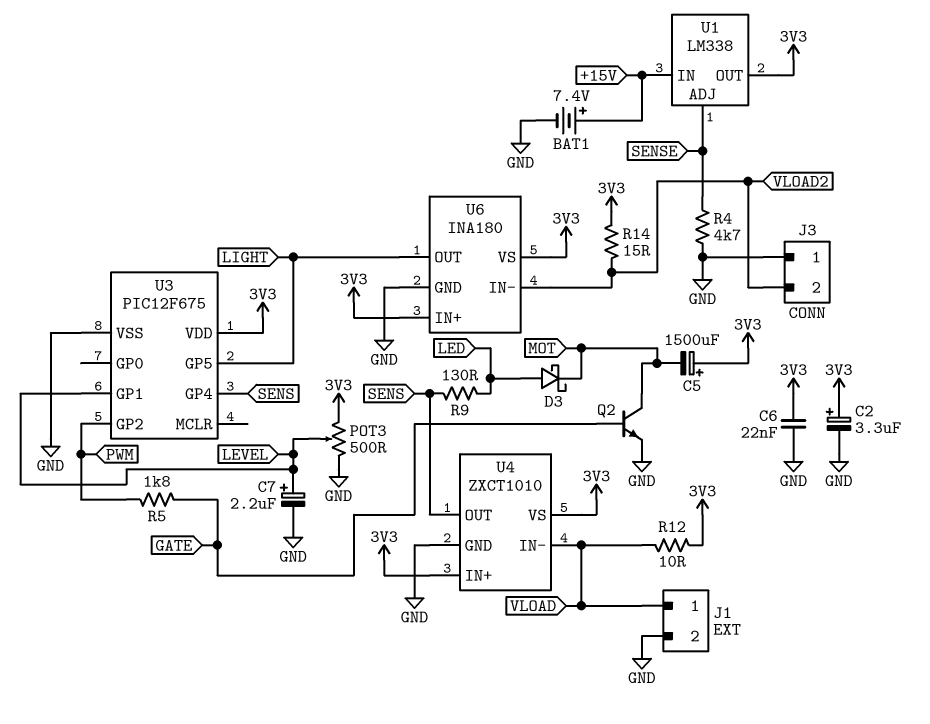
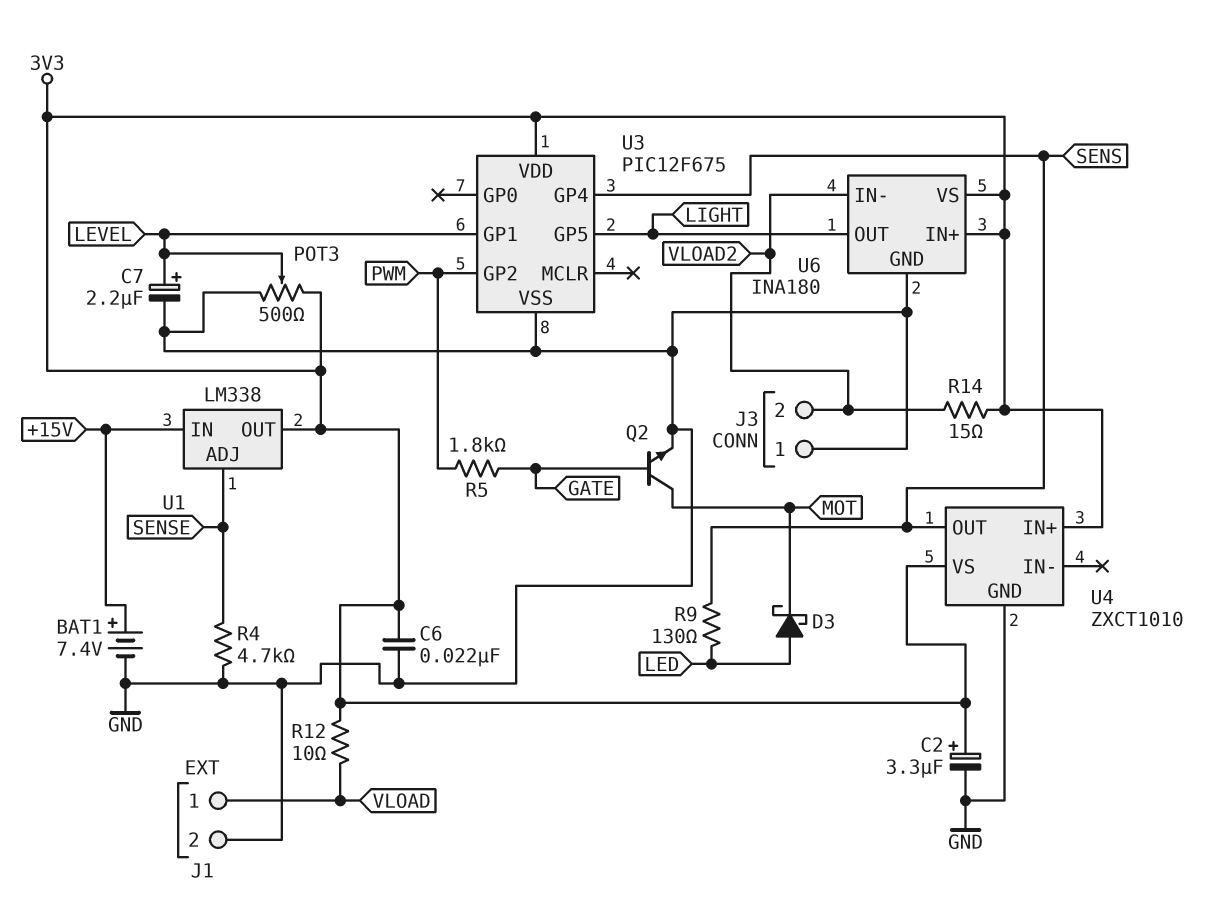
C5: 1500uF (plus 3V3, minus MOT) -> none
U4 pin IN-: VLOAD -> none

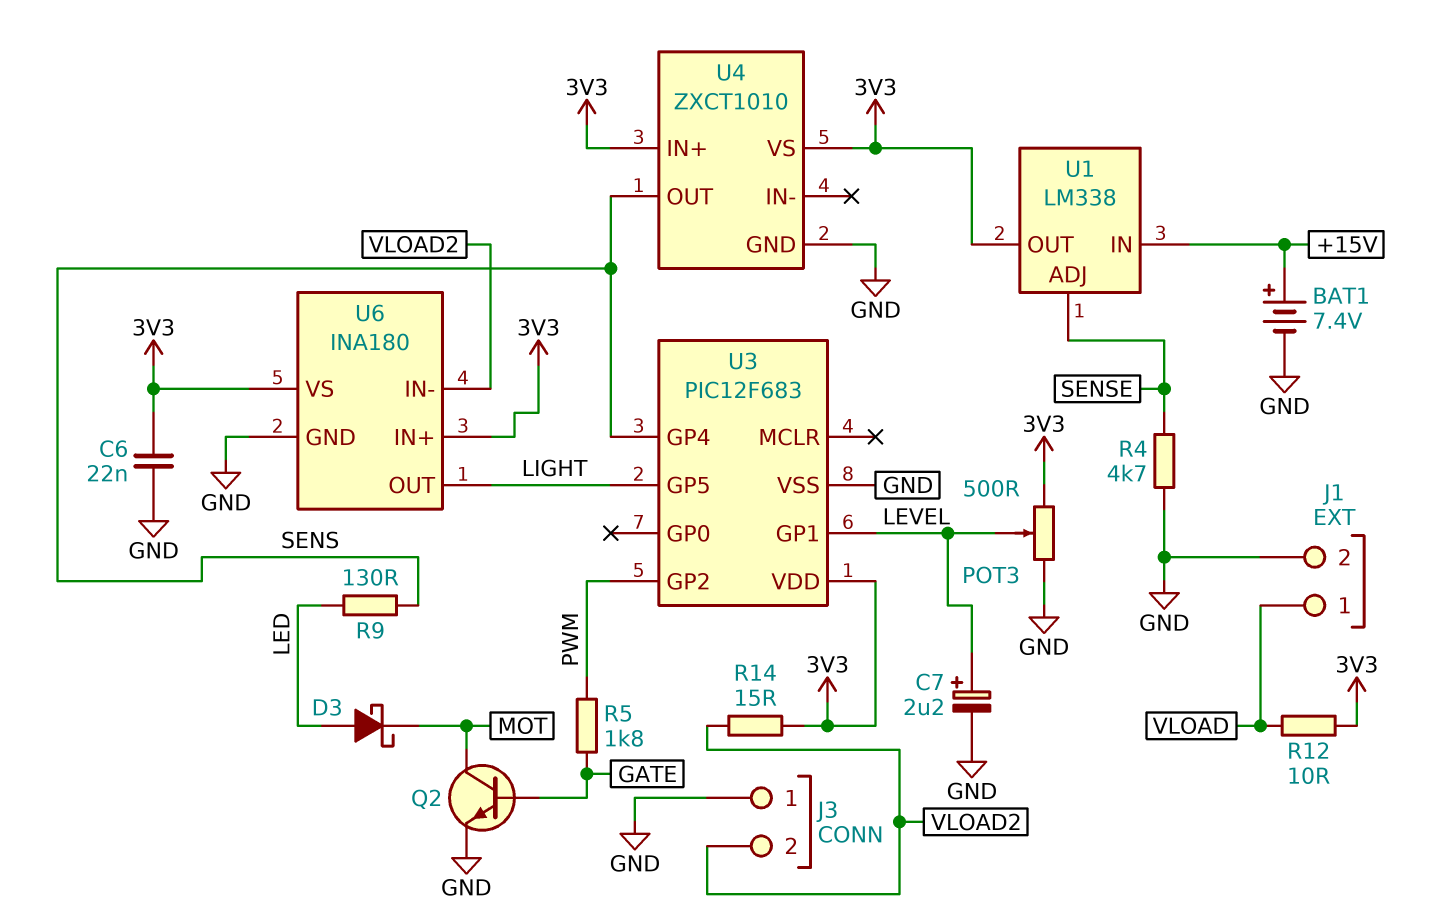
C2: 3.3uF (plus 3V3, minus GND) -> none
U3: PIC12F675 -> PIC12F683

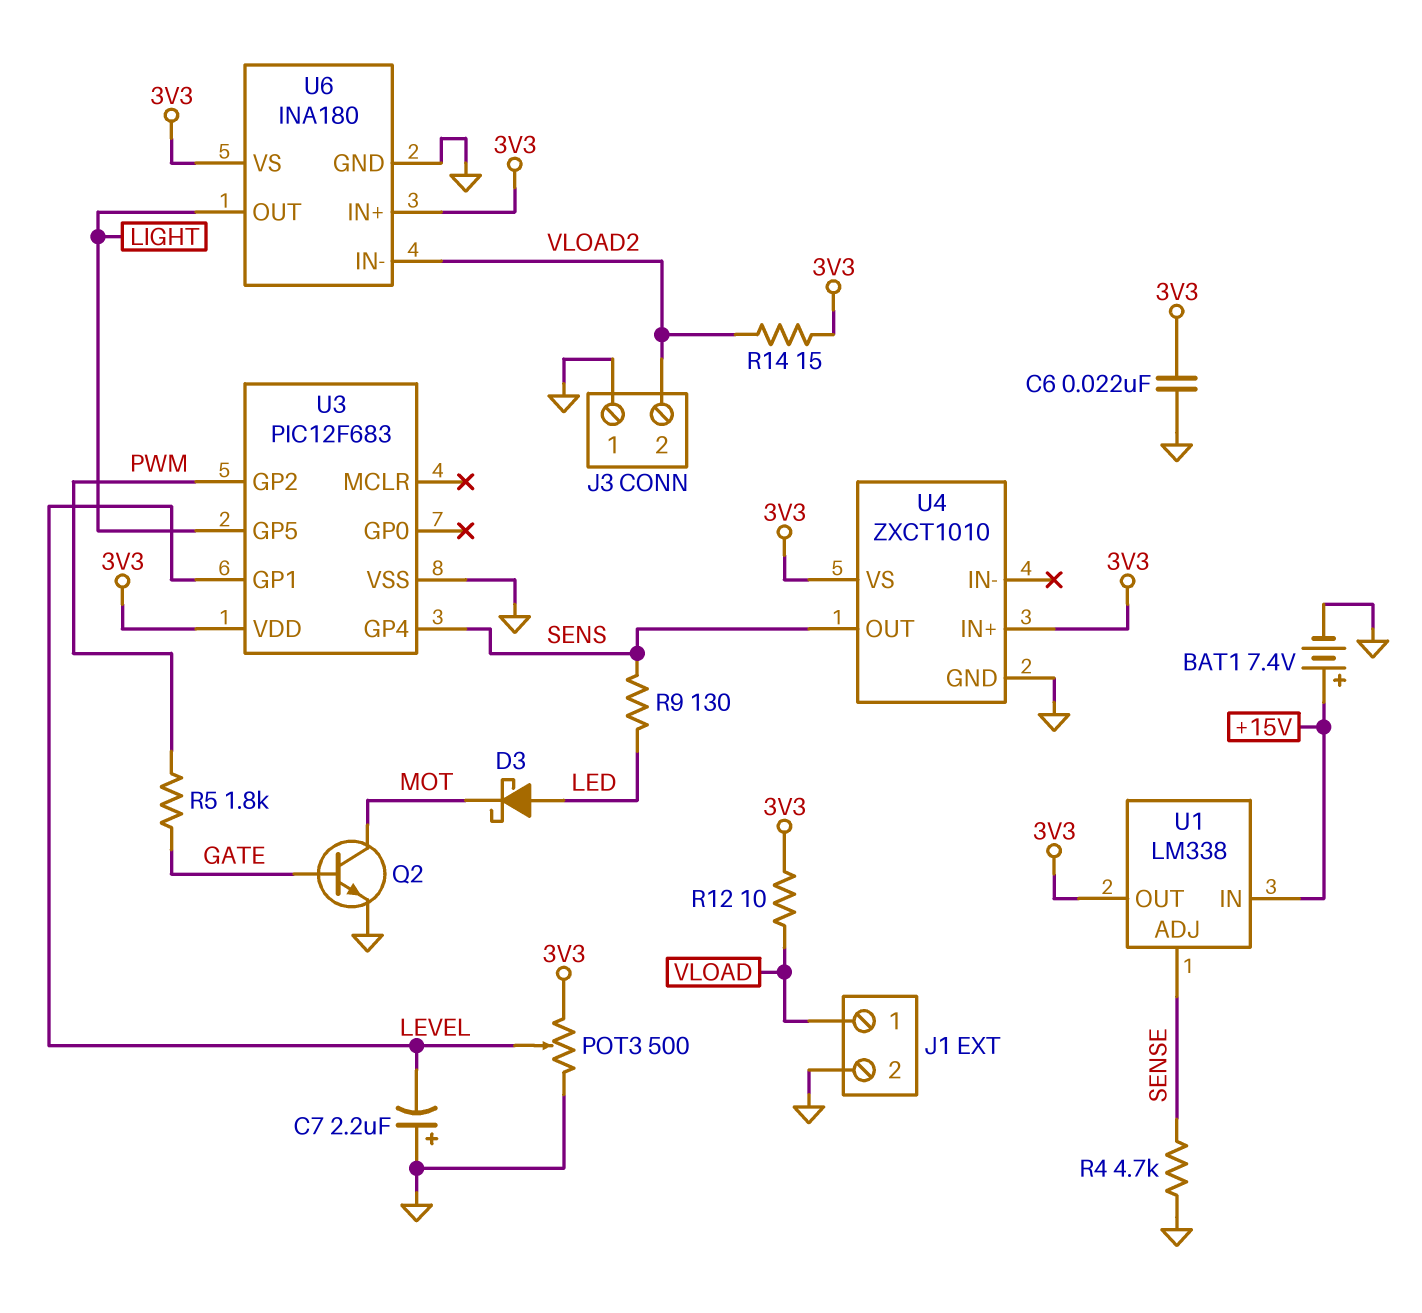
C7: 2.2uF (plus LEVEL, minus GND) -> 2.2uF (plus GND, minus LEVEL)

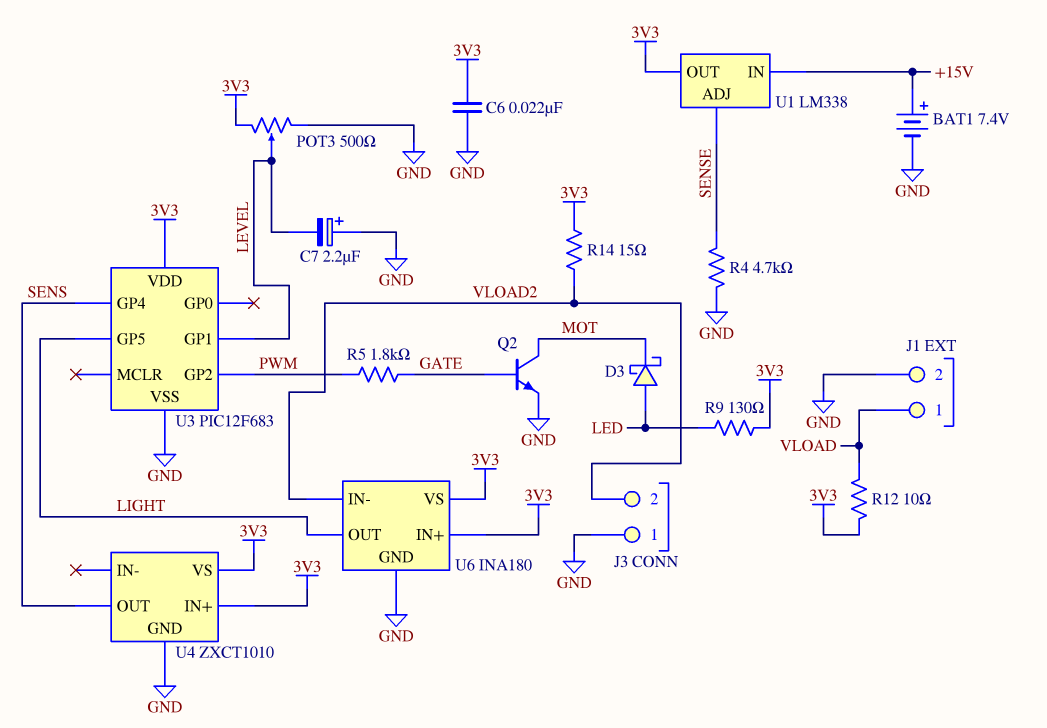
R9: 130 (LED, SENS) -> 130 (3V3, LED)

